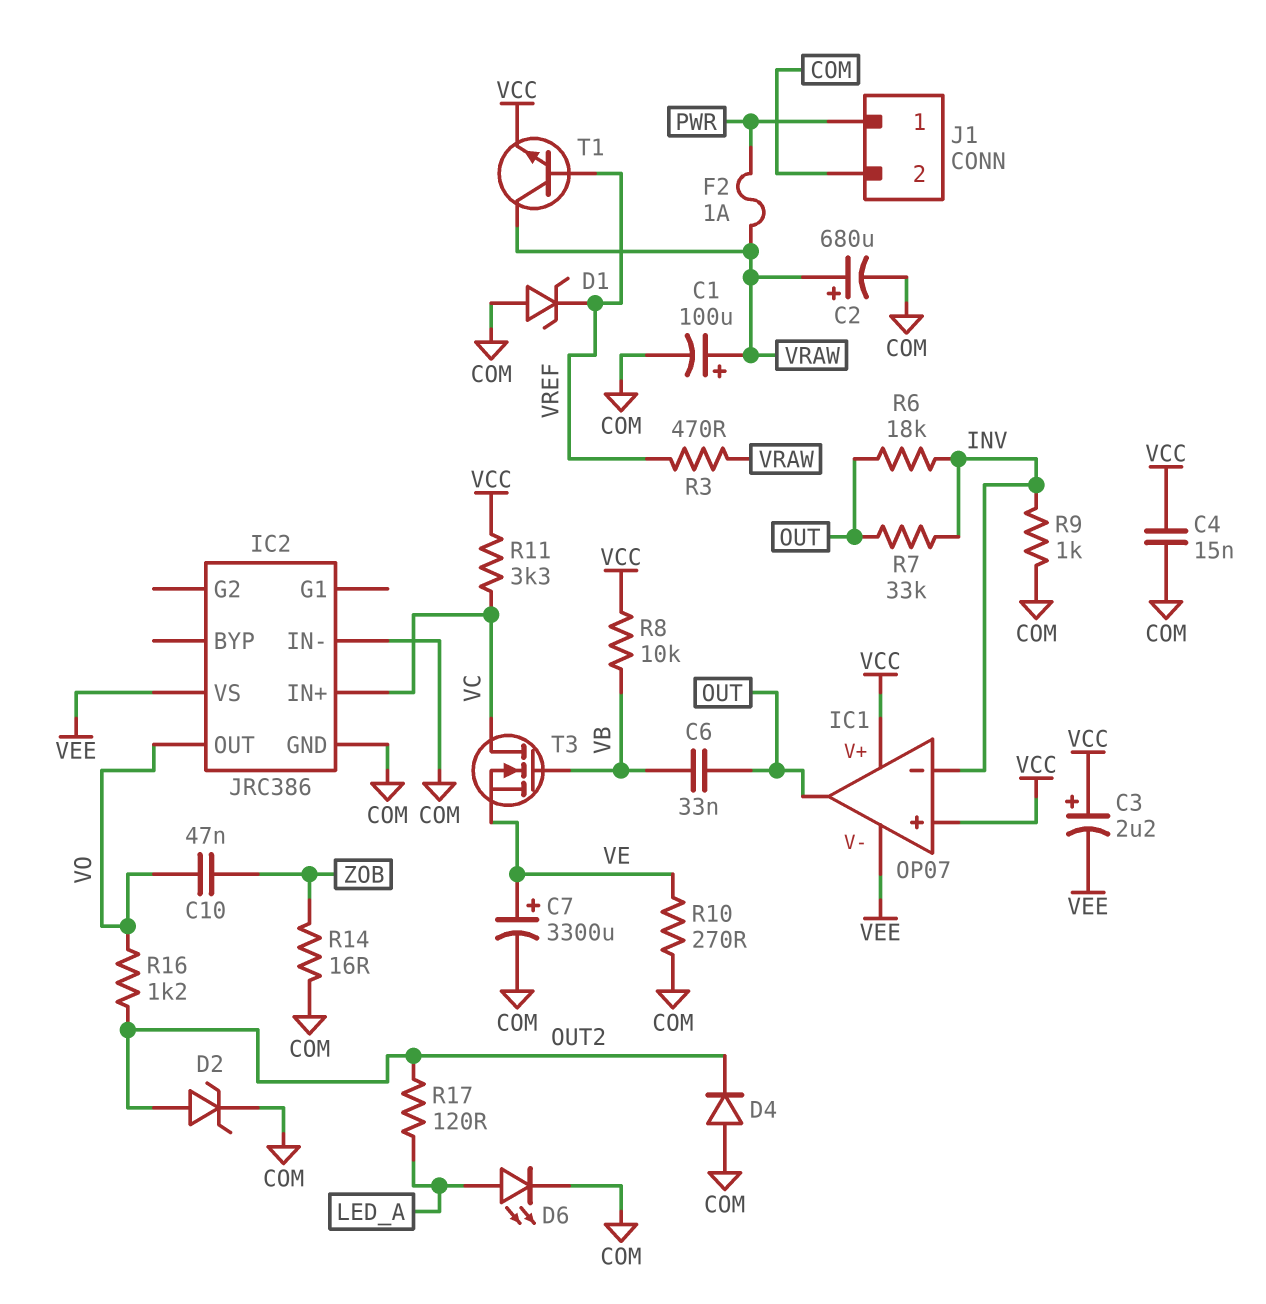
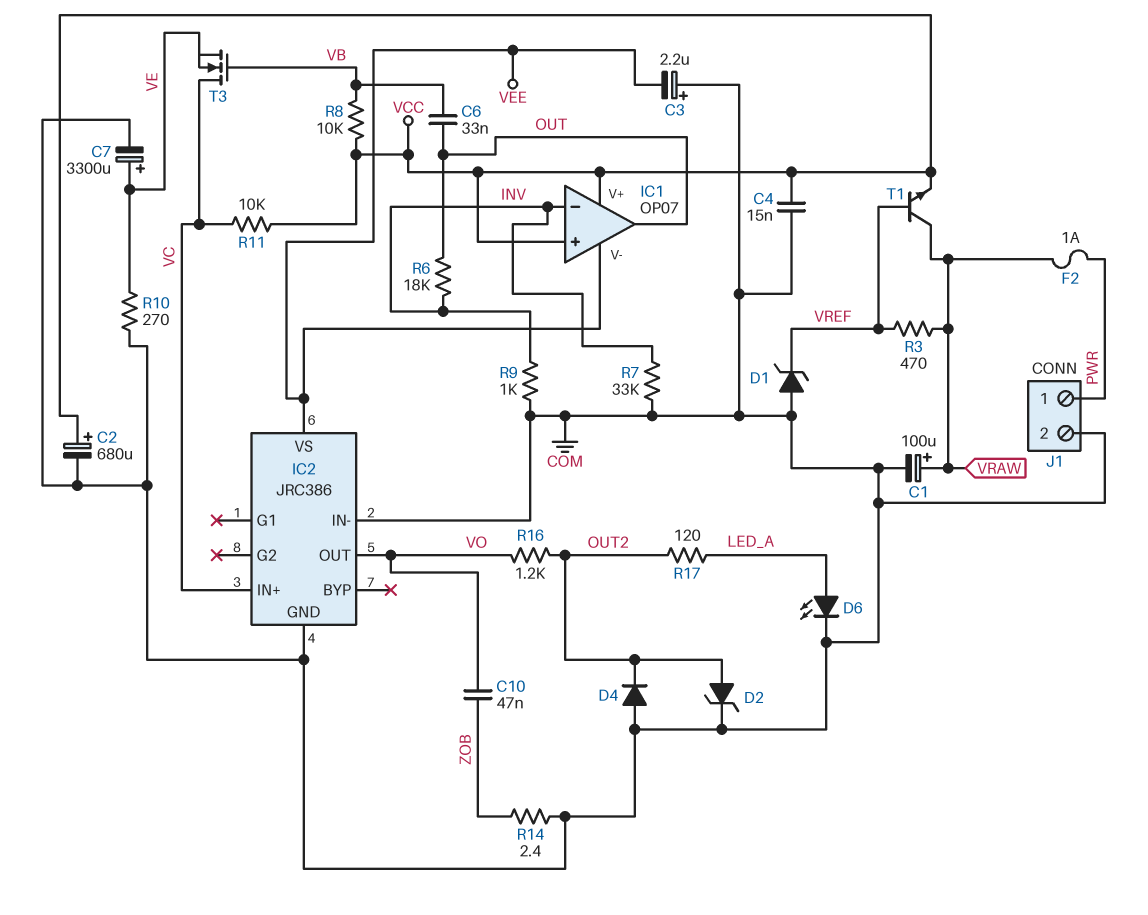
C2: 680uF (plus VRAW, minus COM) -> 680uF (plus VCC, minus COM)
C3: 2.2uF (plus VCC, minus VEE) -> 2.2uF (plus COM, minus VEE)
R7: 33k (INV, OUT) -> 33k (COM, INV)
R11: 3.3k (VC, VCC) -> 10k (VC, VCC)
R14: 16 (COM, ZOB) -> 2.4 (COM, ZOB)

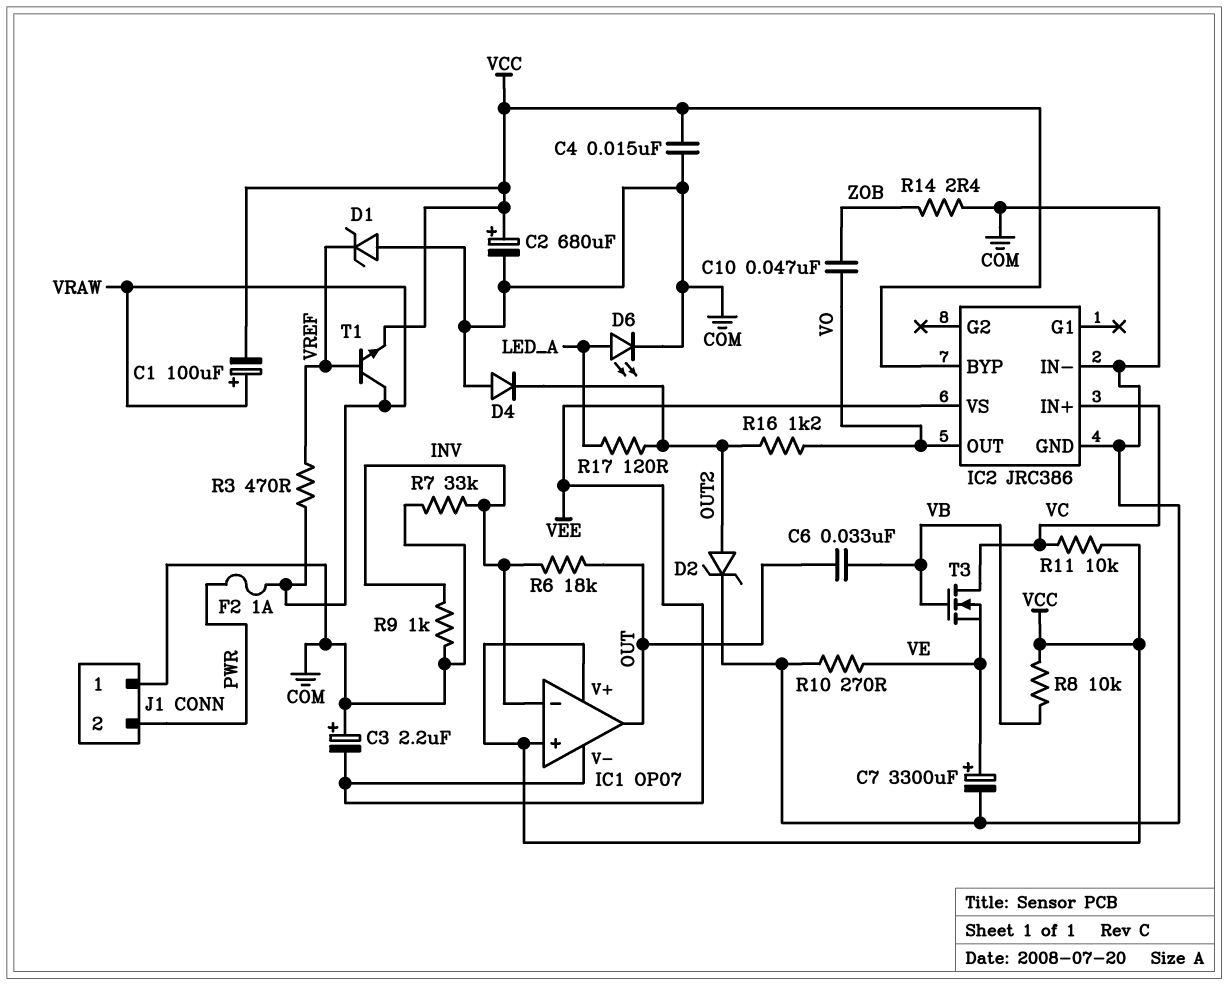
C1: 100uF (plus VRAW, minus COM) -> 100uF (plus VRAW, minus VCC)
IC2 pin BYP: none -> VCC
J1 pin 1: PWR -> COM
J1 pin 2: COM -> PWR

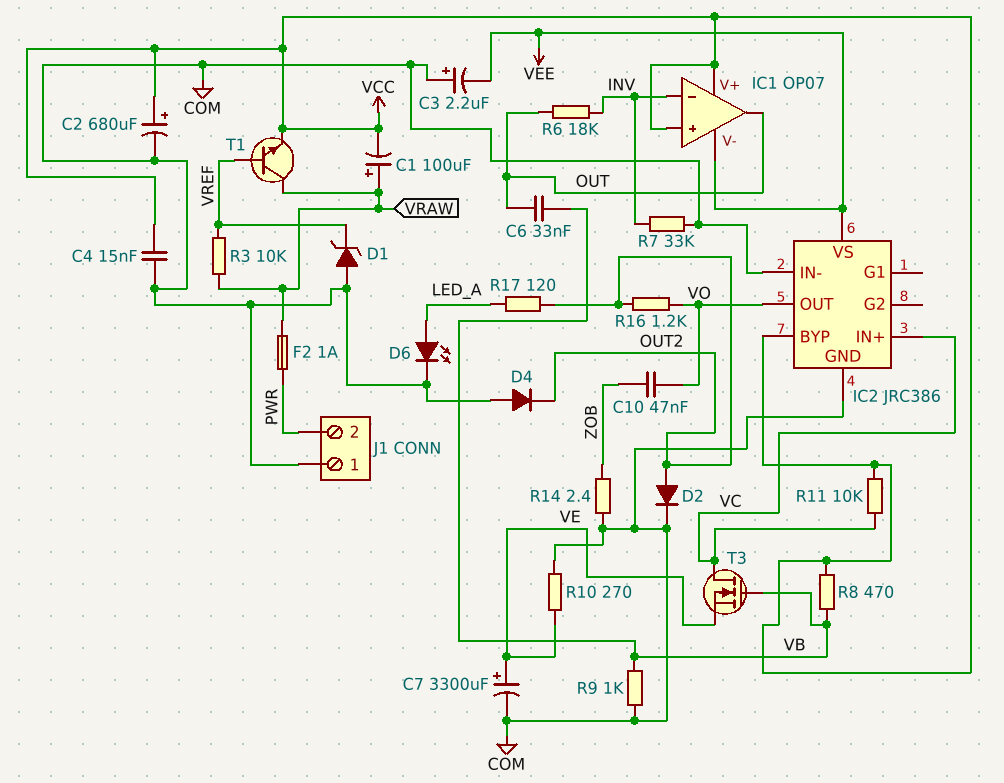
D2: zener (A OUT2, K COM) -> diode (A OUT2, K COM)
R3: 470 (VRAW, VREF) -> 10k (VRAW, VREF)
R8: 10k (VB, VCC) -> 470 (VB, VCC)
R9: 1k (COM, INV) -> 1k (COM, VB)

